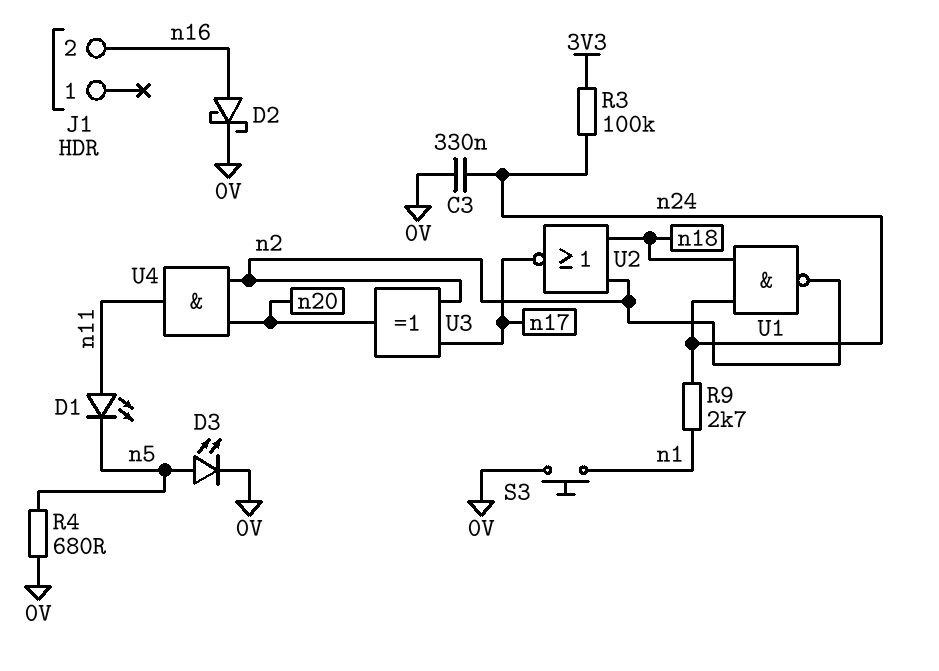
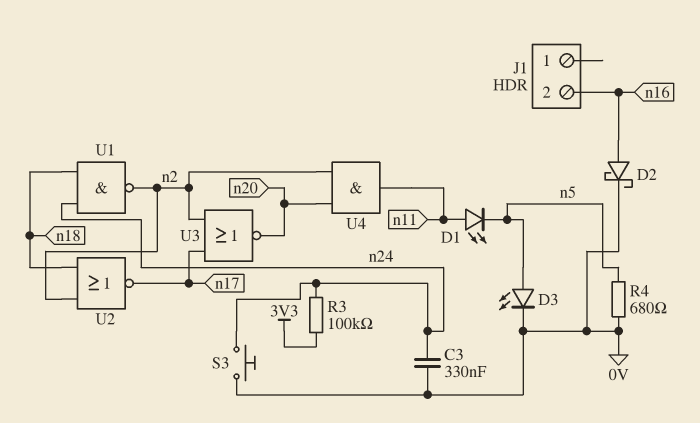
R9: 2.7k (n1, n24) -> none
S3: button (0V, n1) -> button (0V, n24)
U3: XOR (in n2, in n17, out n20) -> NOR (in n2, in n17, out n20)

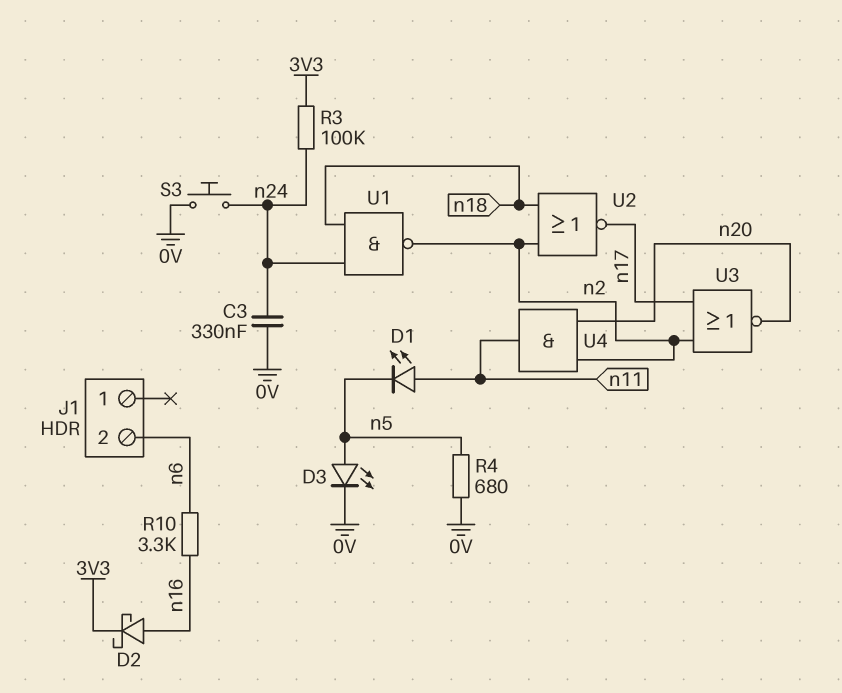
D2: schottky (A n16, K 0V) -> schottky (A n16, K 3V3)
J1 pin 2: n16 -> n6
R10: none -> 3.3k (n6, n16)

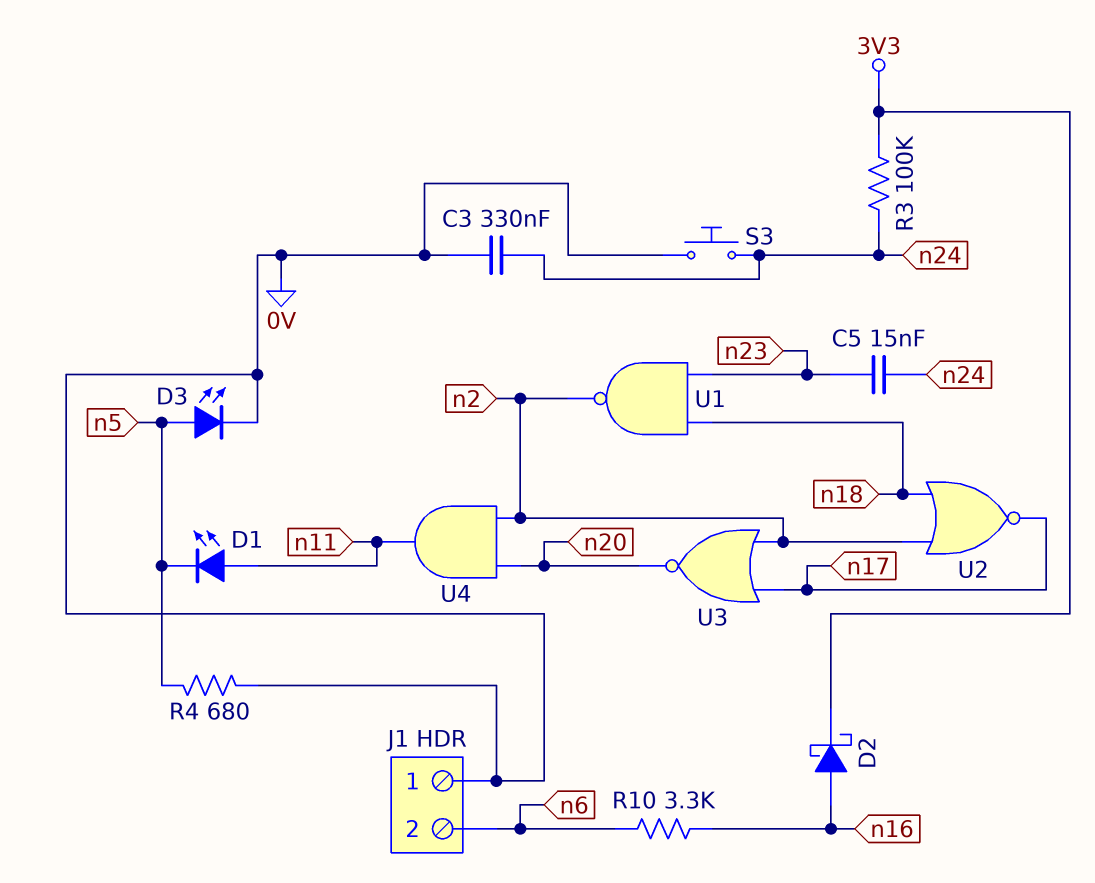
C5: none -> 15nF (n23, n24)
J1 pin 1: none -> 0V
U1: NAND (in n18, in n24, out n2) -> NAND (in n18, in n23, out n2)

